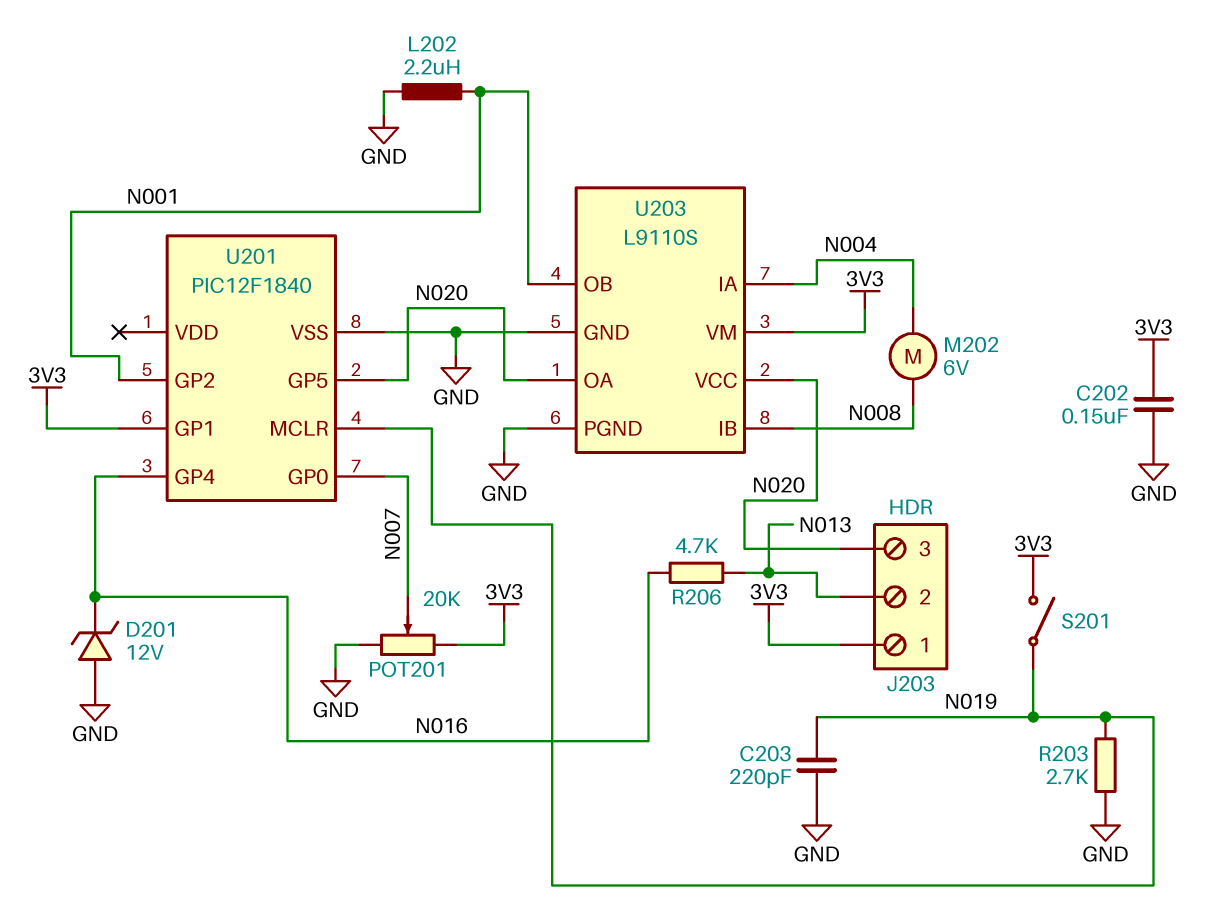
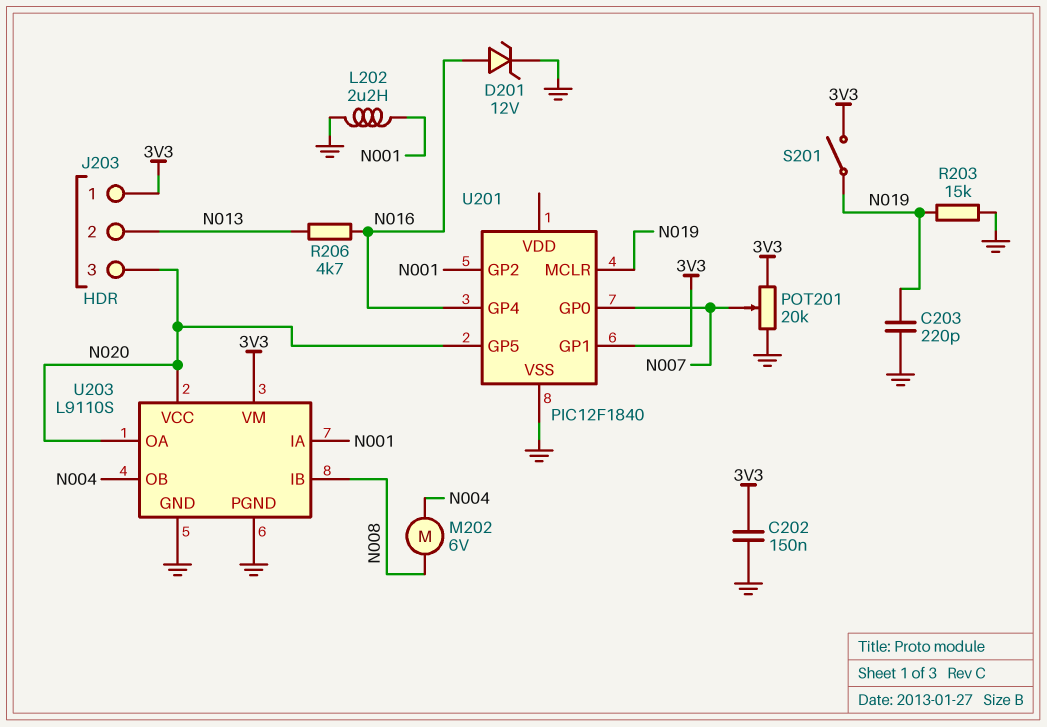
D201: zener 12V (A GND, K N016) -> zener 12V (A N016, K GND)
R203: 2.7k (GND, N019) -> 15k (GND, N019)
U203 pin IA: N004 -> N001
U203 pin OB: N001 -> N004

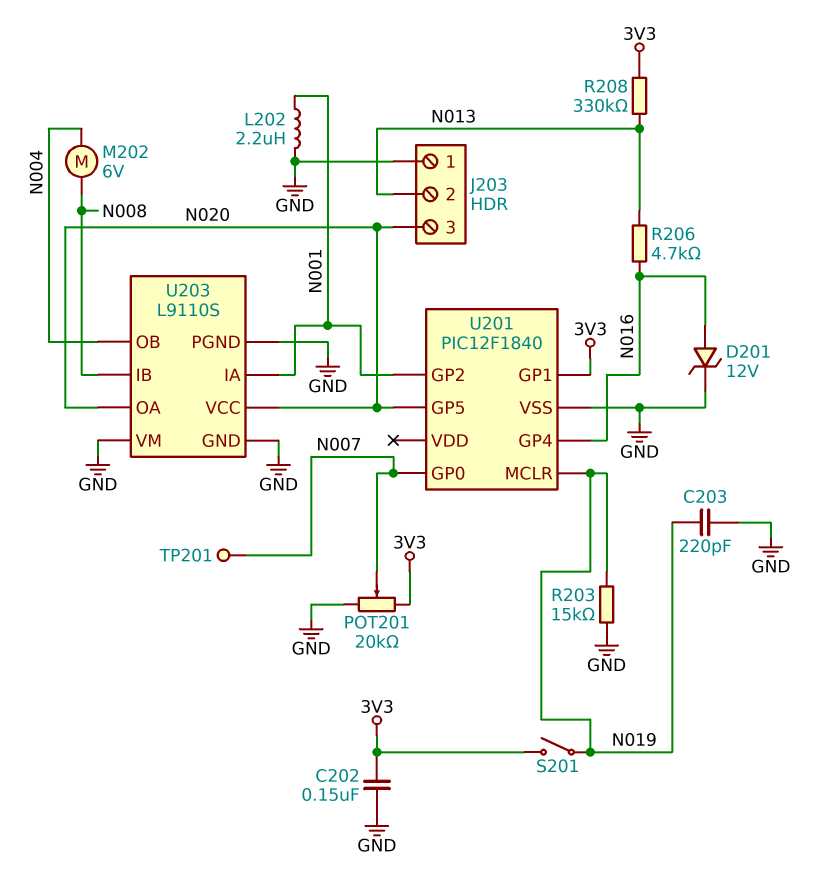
J203 pin 1: 3V3 -> GND
R208: none -> 330k (3V3, N013)
TP201: none -> test point (N007)
U203 pin VM: 3V3 -> GND

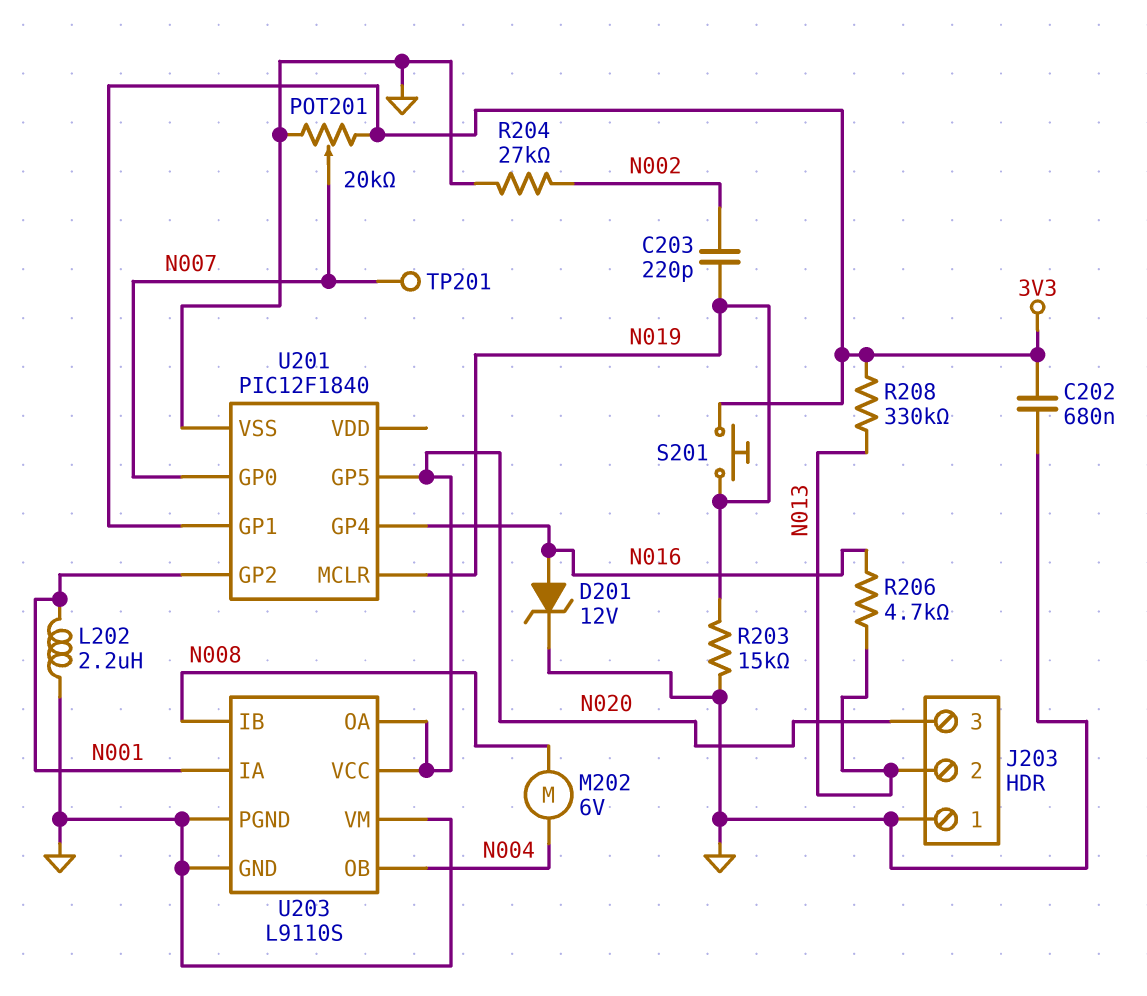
C202: 150nF (3V3, GND) -> 680nF (3V3, GND)
C203: 220pF (GND, N019) -> 220pF (N002, N019)
R204: none -> 27k (GND, N002)
S201: switch (3V3, N019) -> button (3V3, N019)

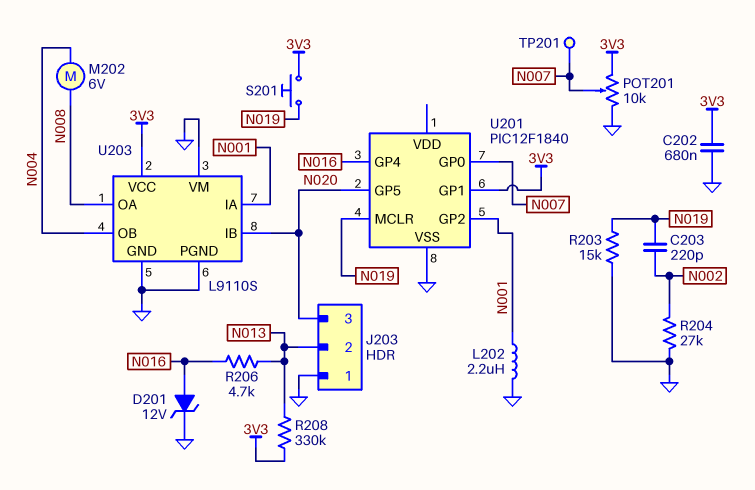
POT201: 20k (3V3, GND, wiper N007) -> 10k (3V3, GND, wiper N007)
U203 pin IB: N008 -> N020
U203 pin OA: N020 -> N008
U203 pin VCC: N020 -> 3V3

